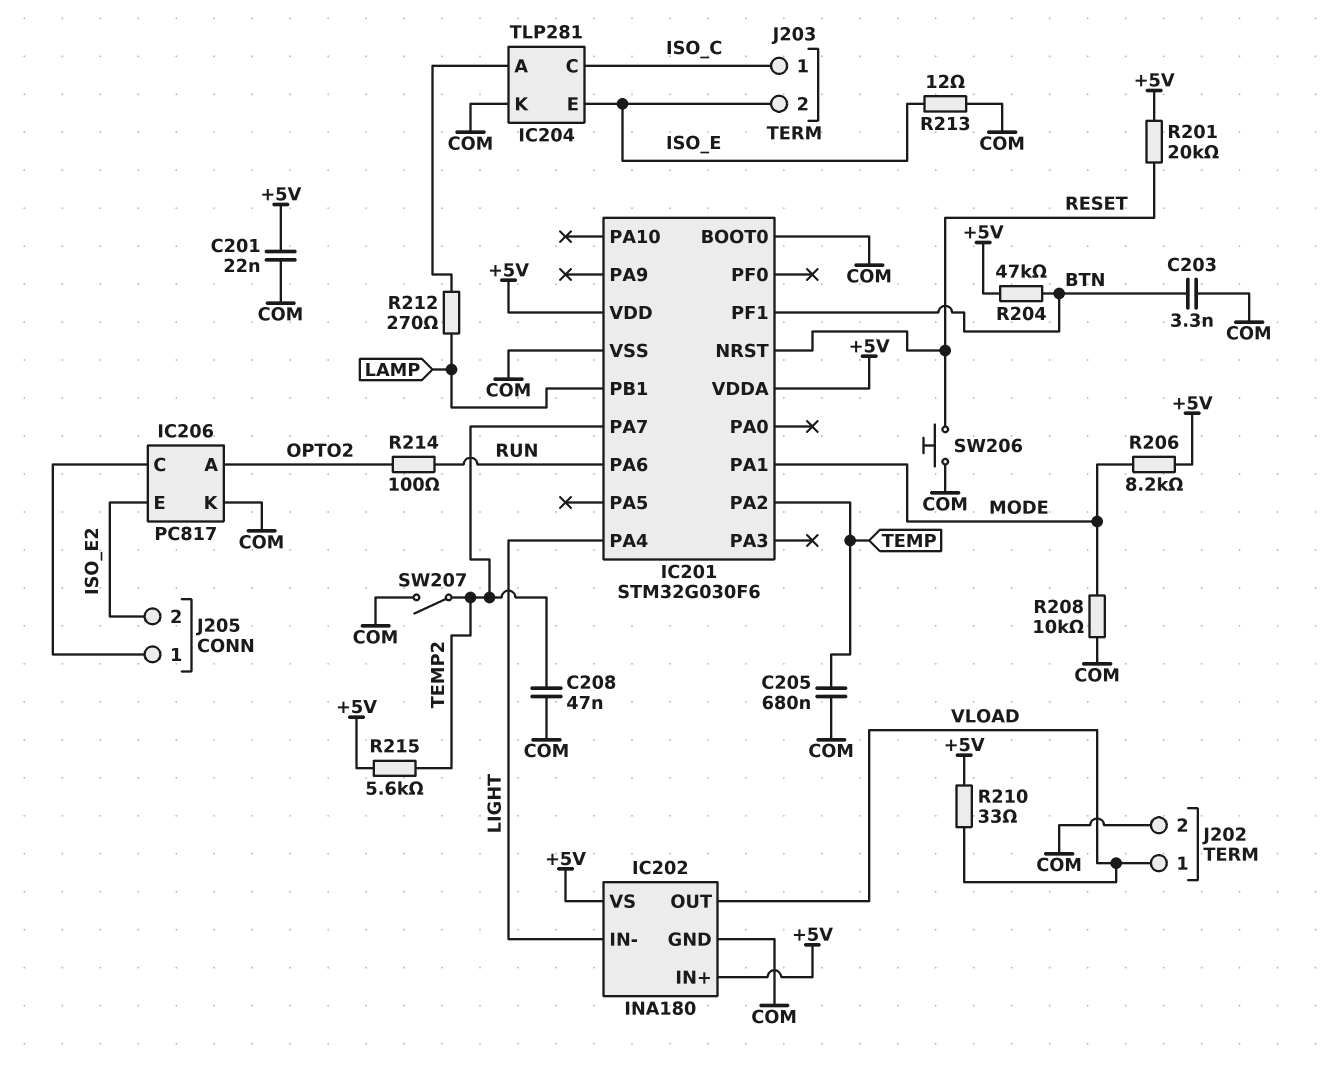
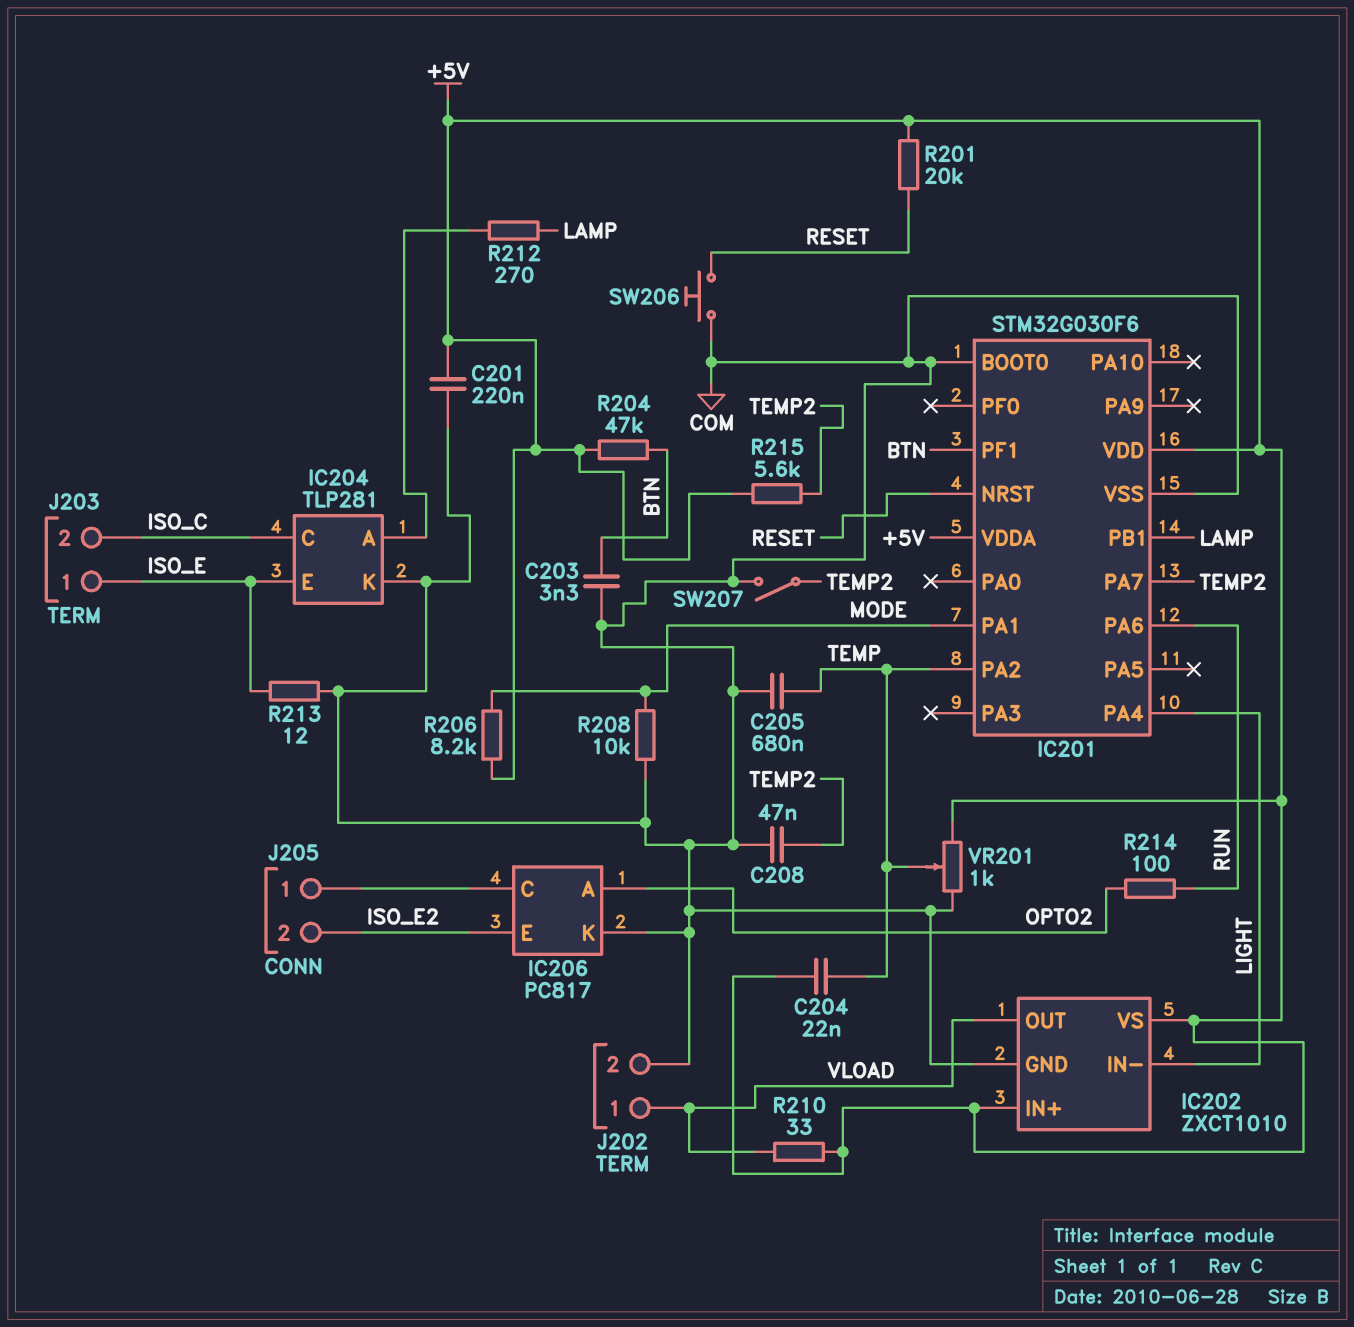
C201: 22nF (+5V, COM) -> 220nF (+5V, COM)
C204: none -> 22nF (+5V, TEMP)
IC202: INA180 -> ZXCT1010
J203 pin 1: ISO_C -> ISO_E
J203 pin 2: ISO_E -> ISO_C
VR201: none -> 1k (+5V, COM, wiper TEMP)

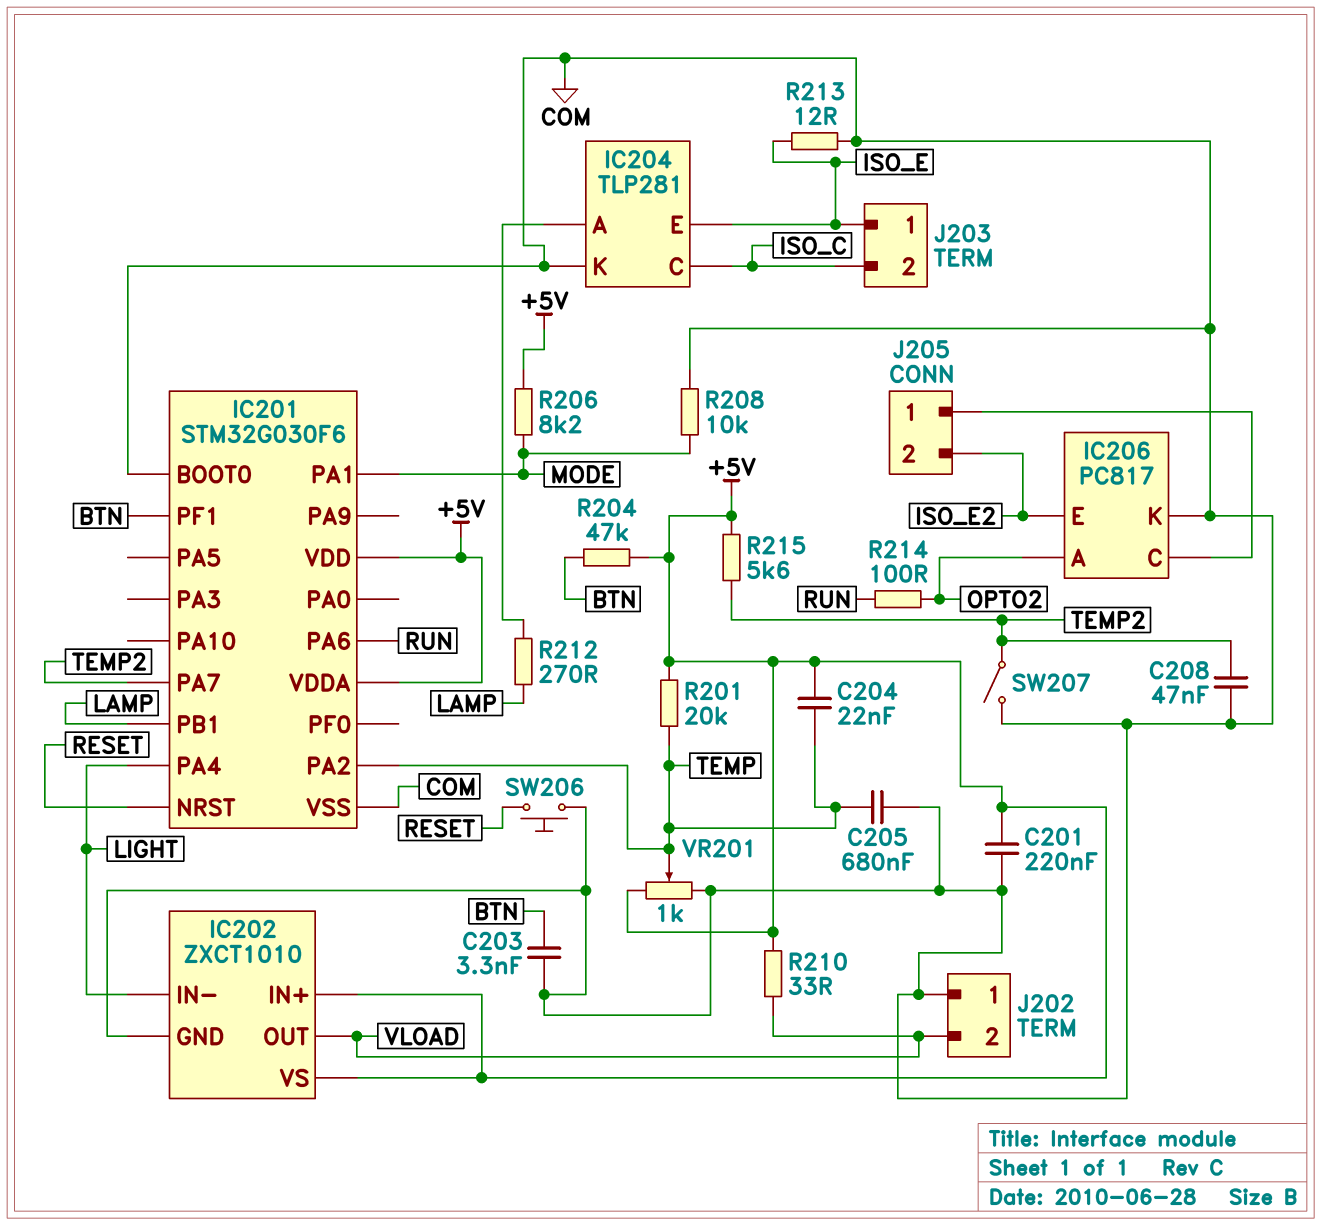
J202 pin 1: VLOAD -> COM
J202 pin 2: COM -> VLOAD
R201: 20k (+5V, RESET) -> 20k (+5V, TEMP)

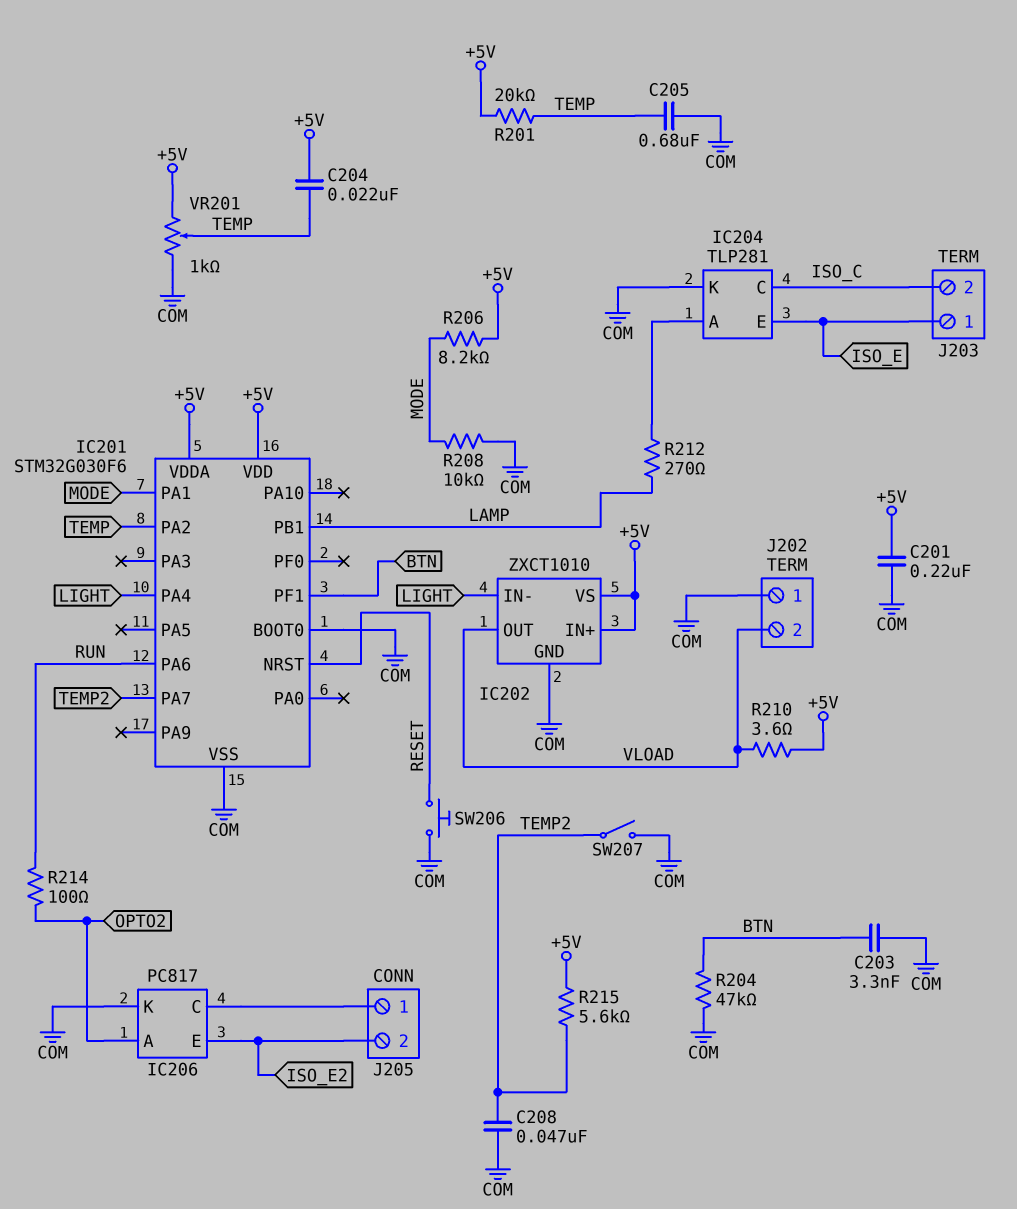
R204: 47k (+5V, BTN) -> 47k (BTN, COM)
R210: 33 (+5V, VLOAD) -> 3.6 (+5V, VLOAD)
R213: 12 (COM, ISO_E) -> none

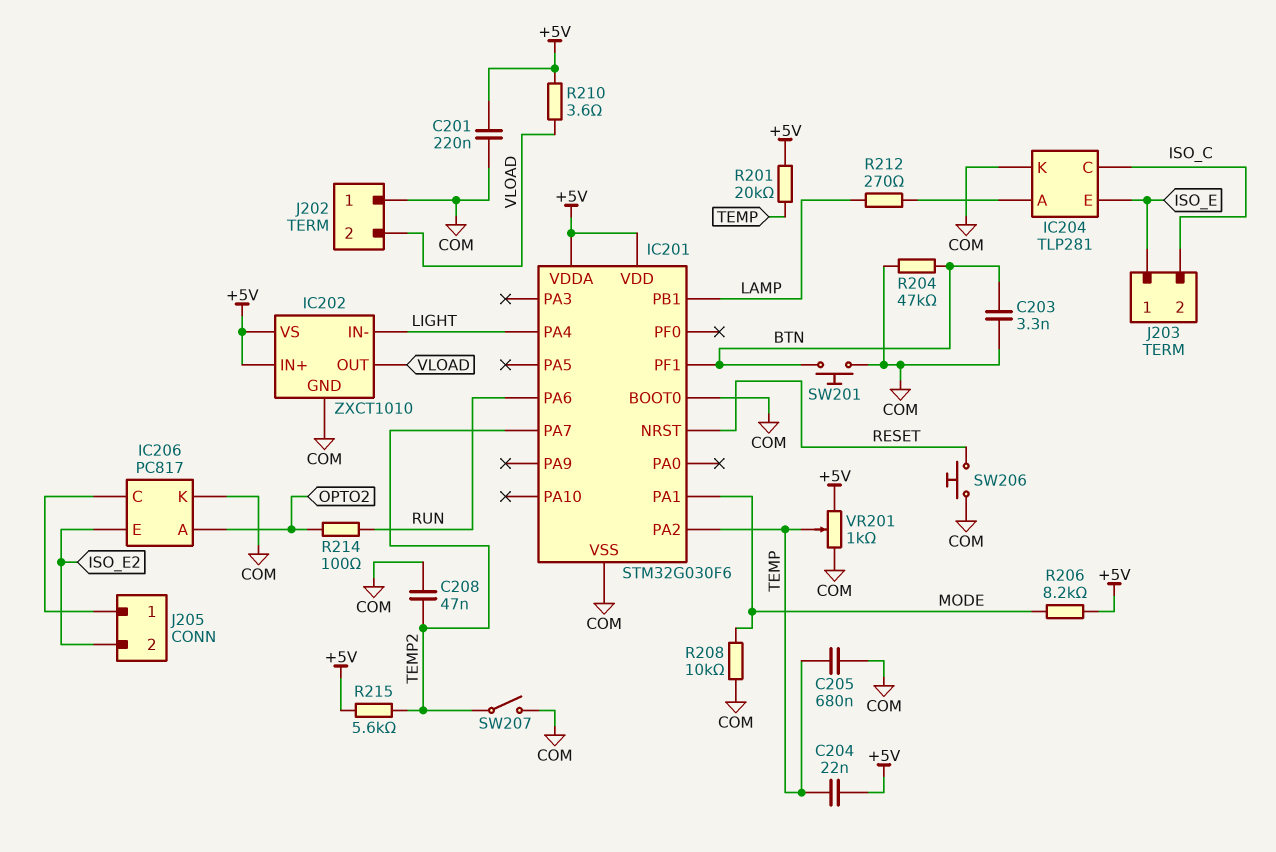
SW201: none -> button (BTN, COM)

